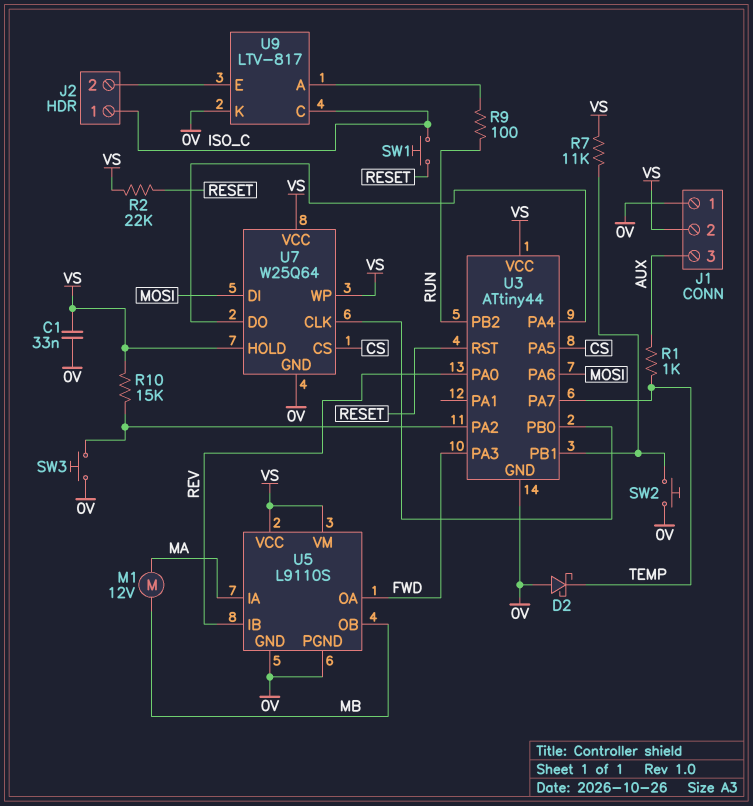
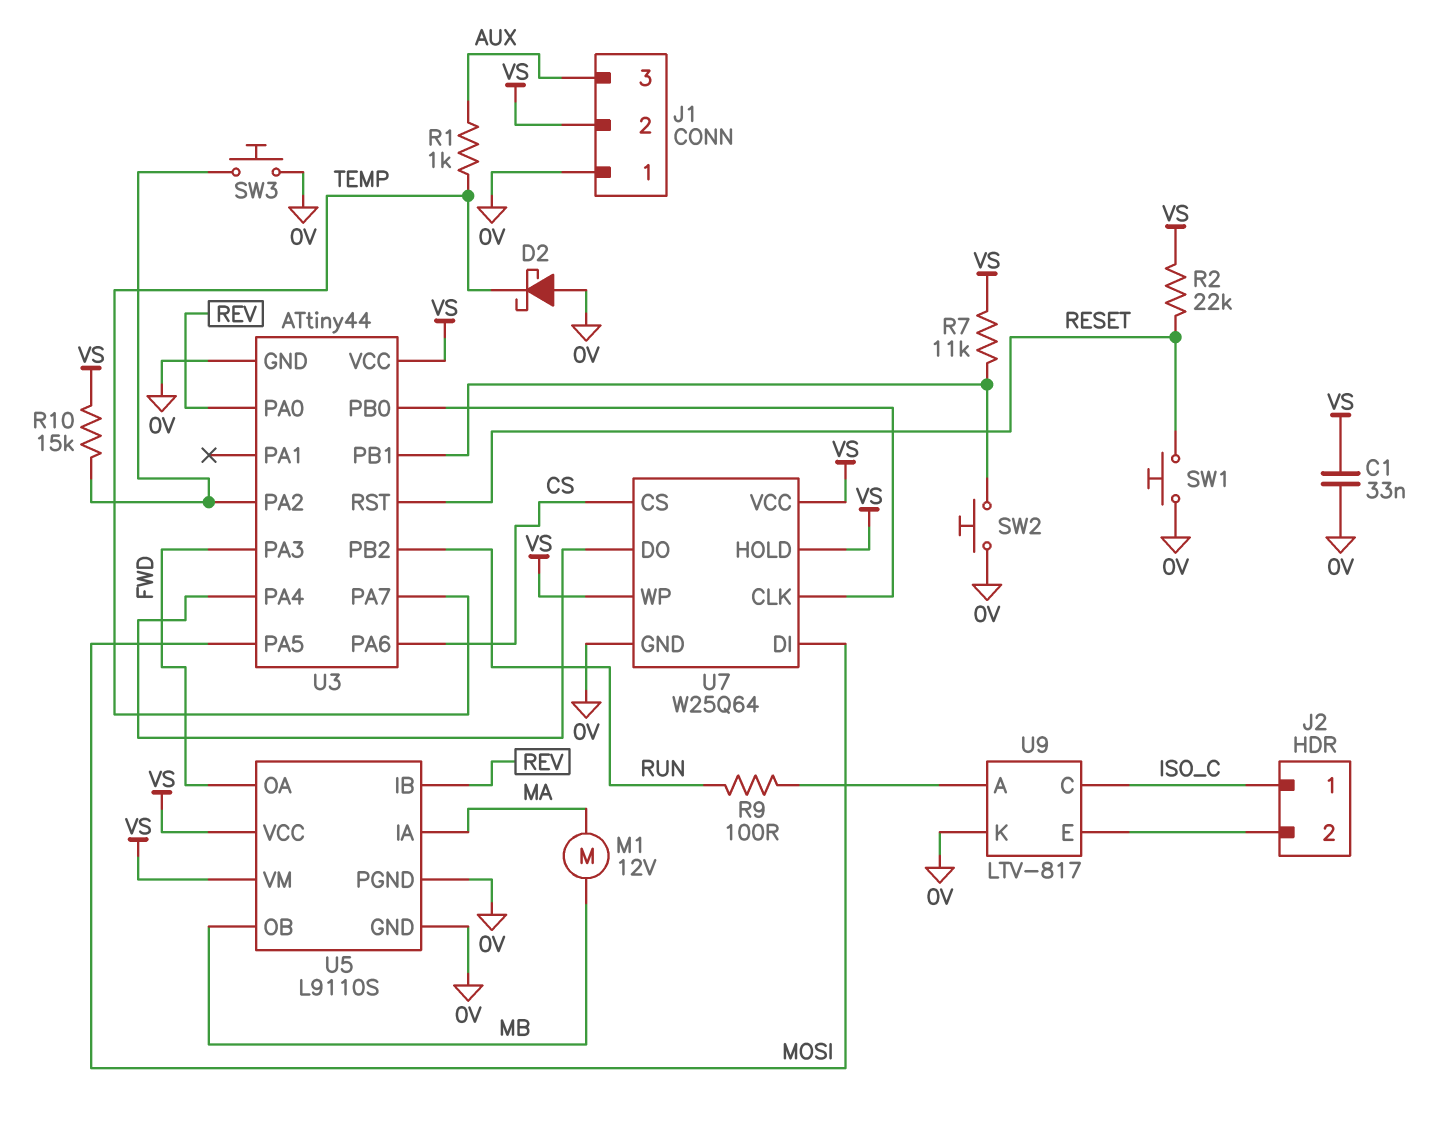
SW1: button (ISO_C, RESET) -> button (0V, RESET)
U3 pin PA5: CS -> MOSI
U3 pin PA6: MOSI -> CS

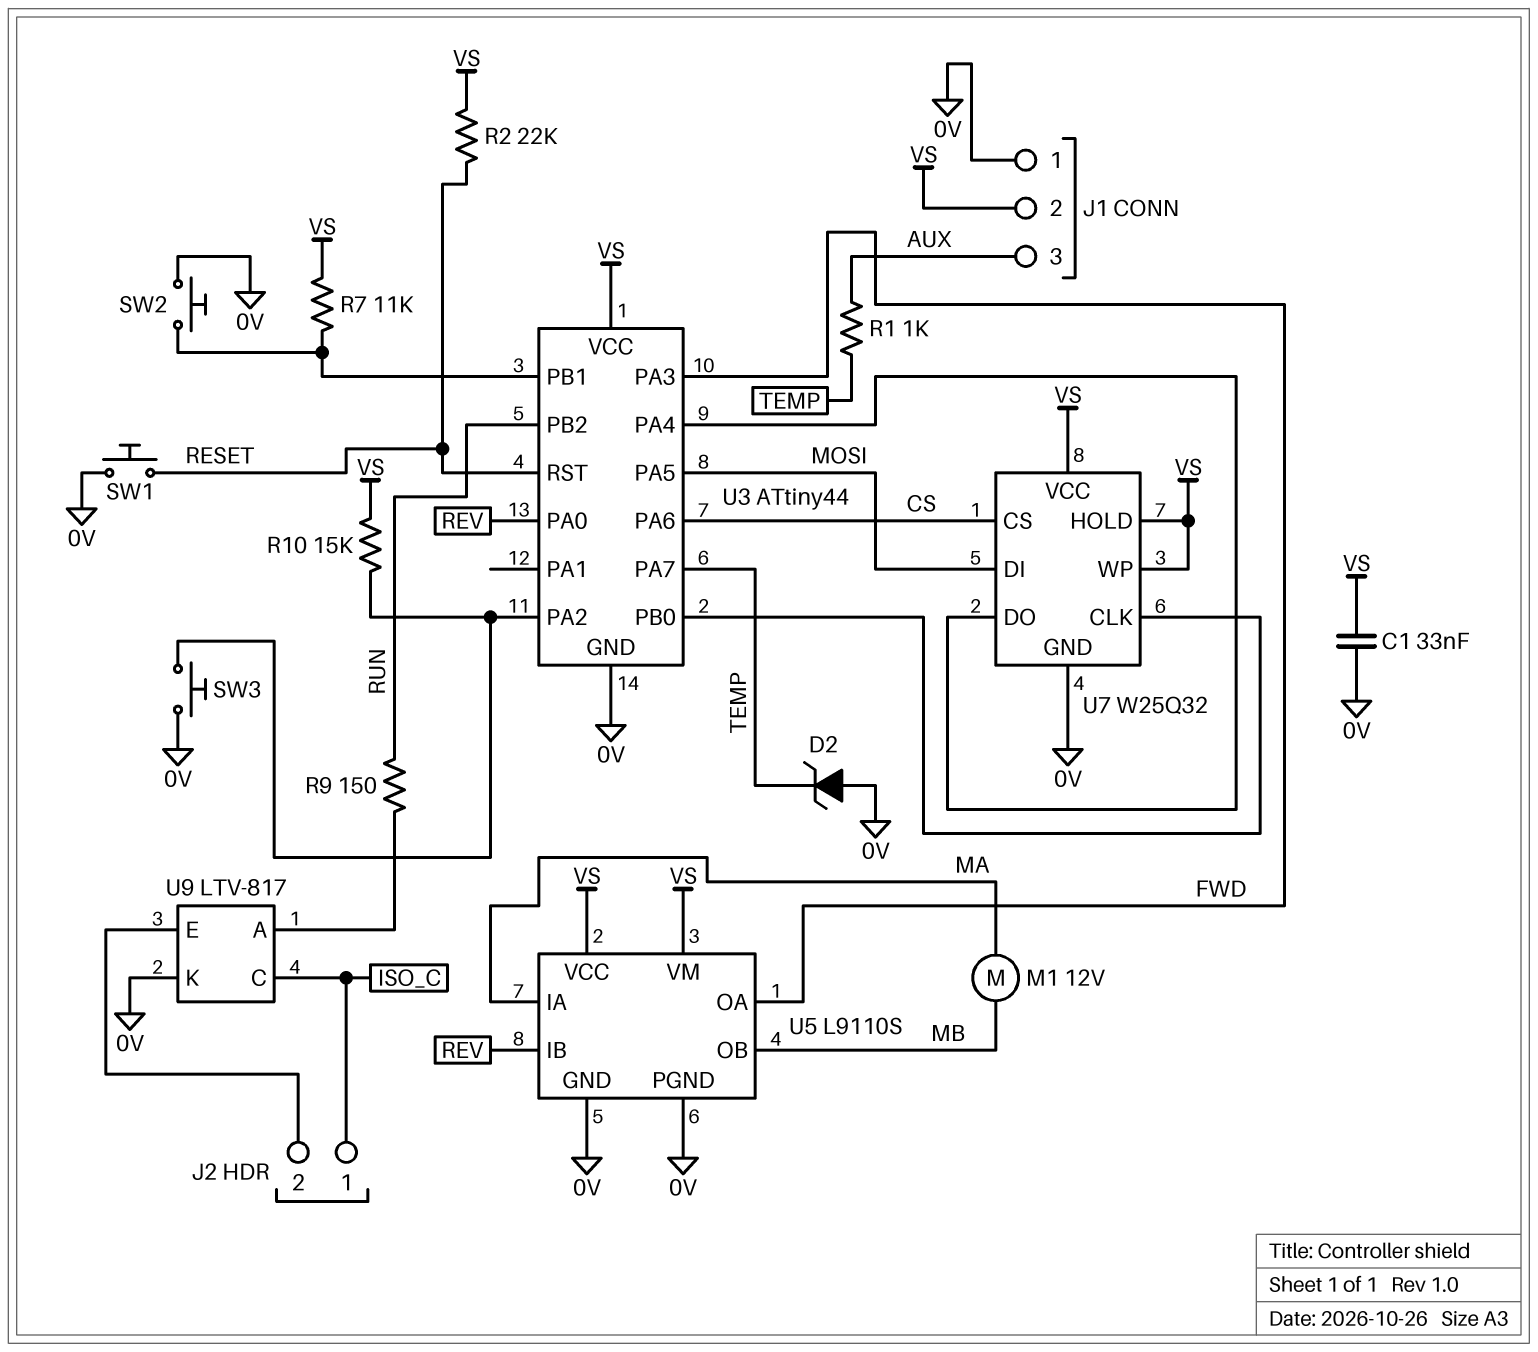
D2: schottky (A 0V, K TEMP) -> zener (A 0V, K TEMP)
R9: 100 (RUN, U9/A) -> 150 (RUN, U9/A)
U7: W25Q64 -> W25Q32

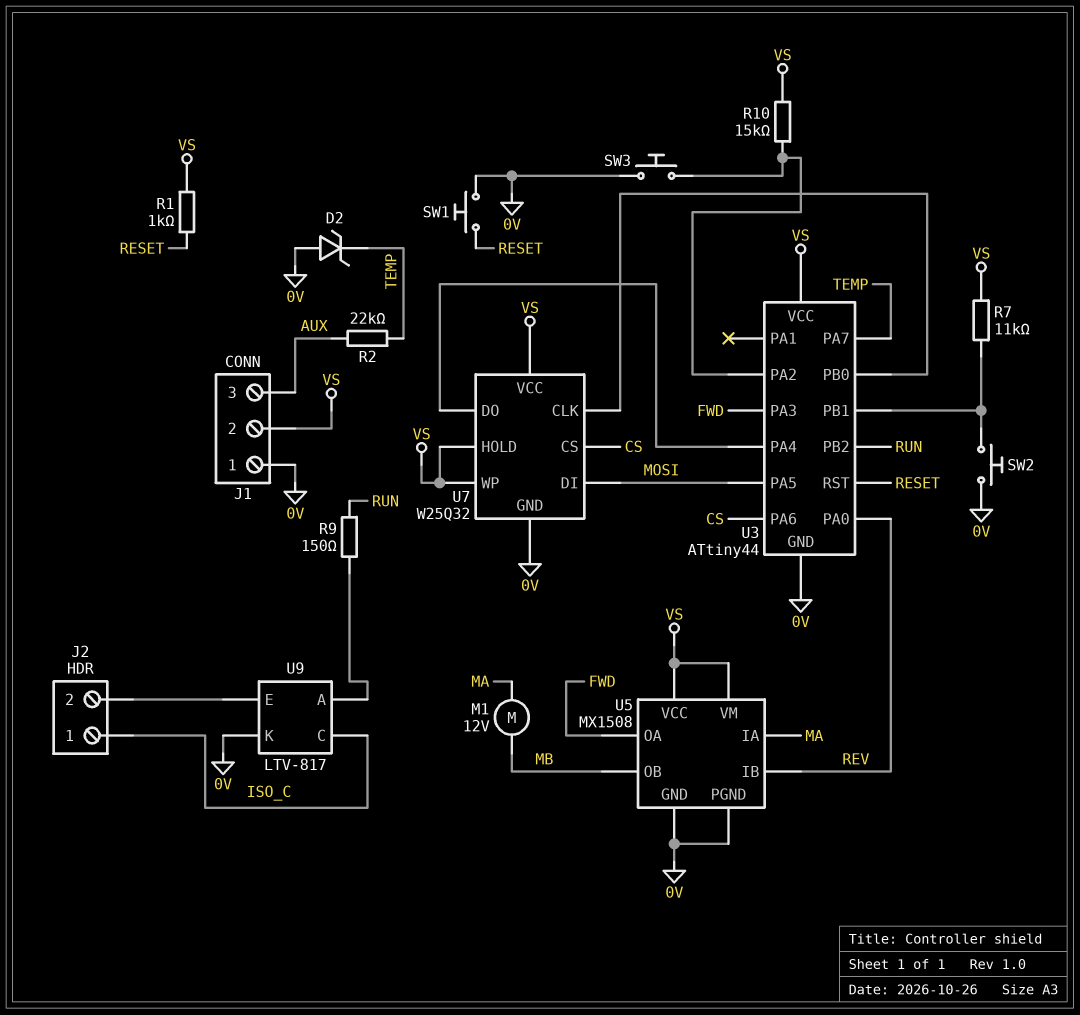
C1: 33nF (0V, VS) -> none
R1: 1k (AUX, TEMP) -> 1k (RESET, VS)
R2: 22k (RESET, VS) -> 22k (AUX, TEMP)
U5: L9110S -> MX1508

